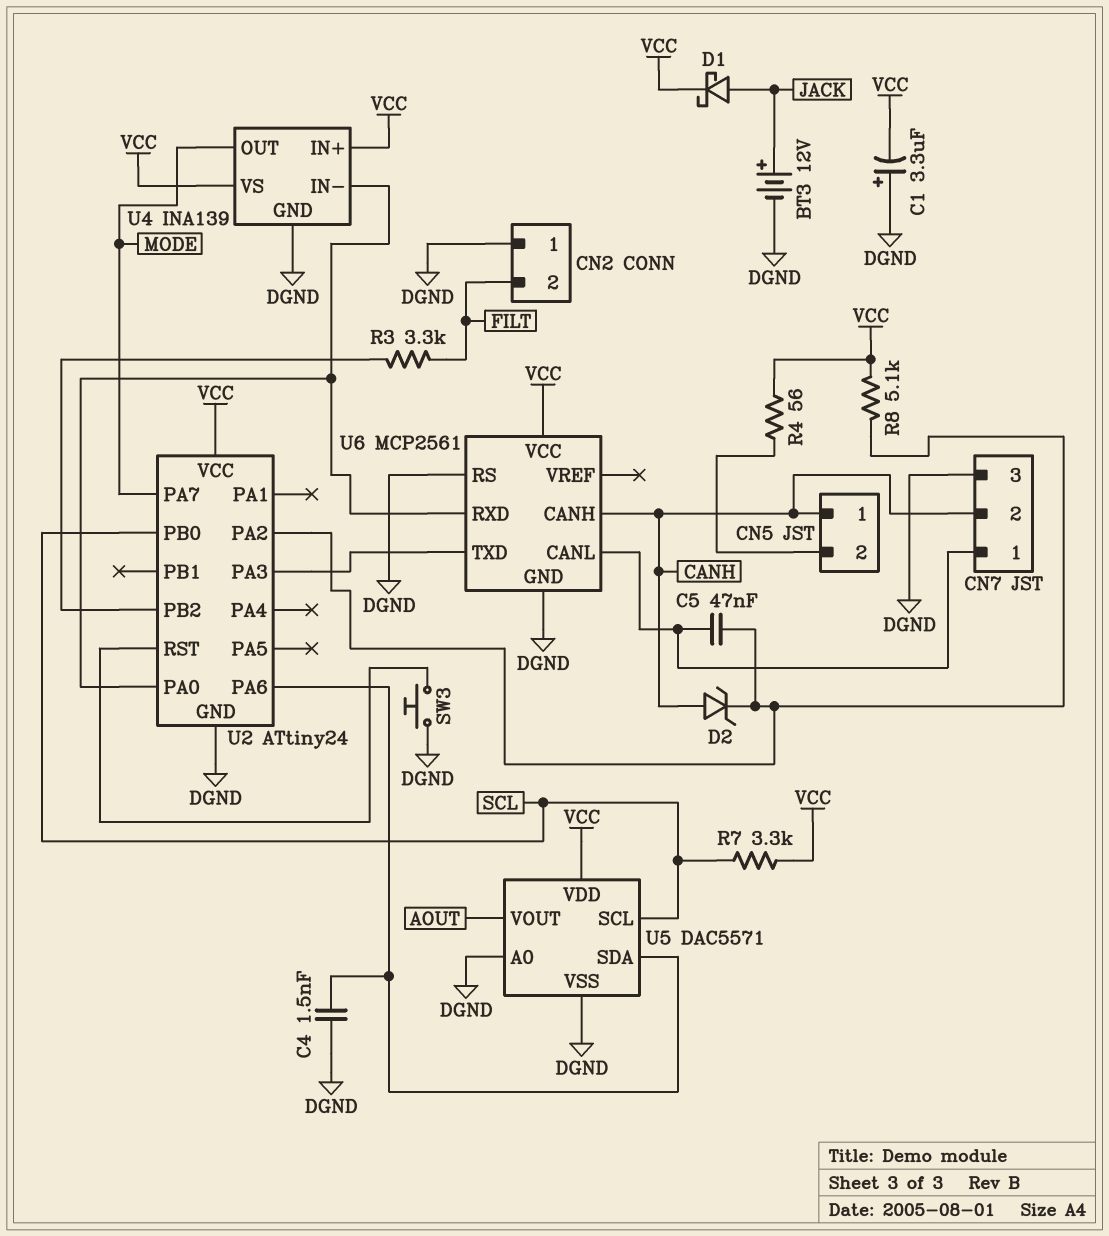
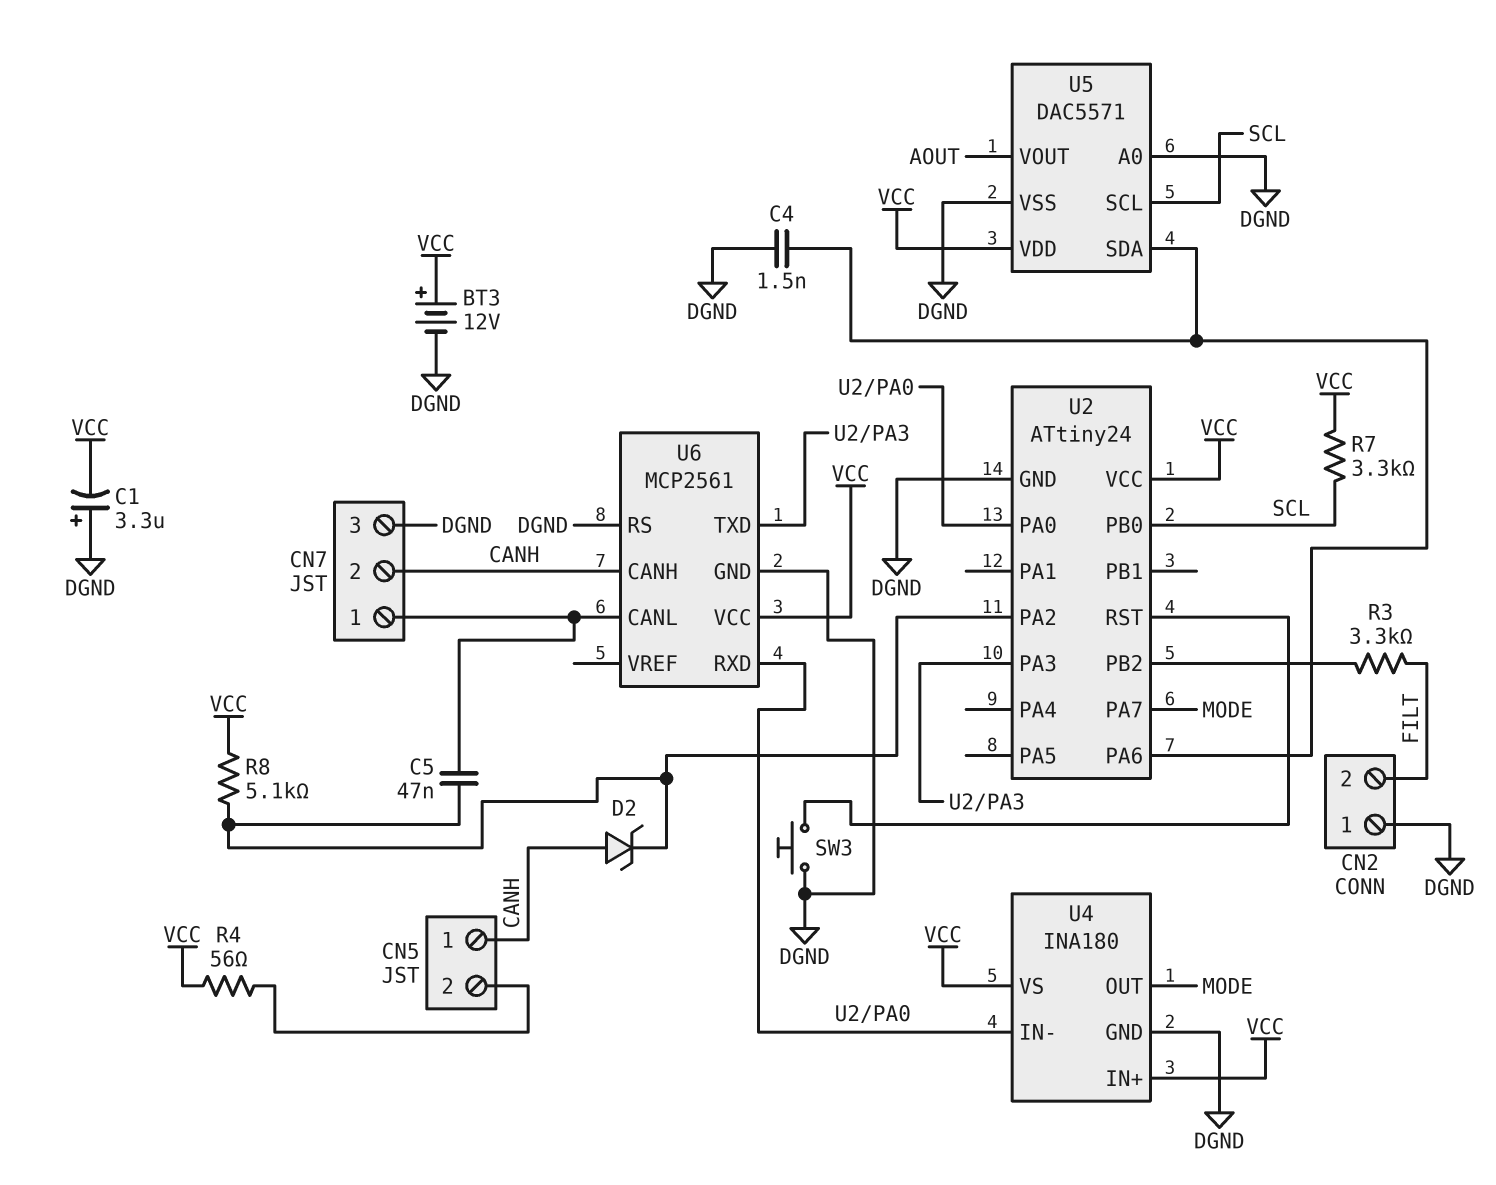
BT3: 12V (plus JACK, minus DGND) -> 12V (plus VCC, minus DGND)
D1: schottky (A JACK, K VCC) -> none
U4: INA139 -> INA180

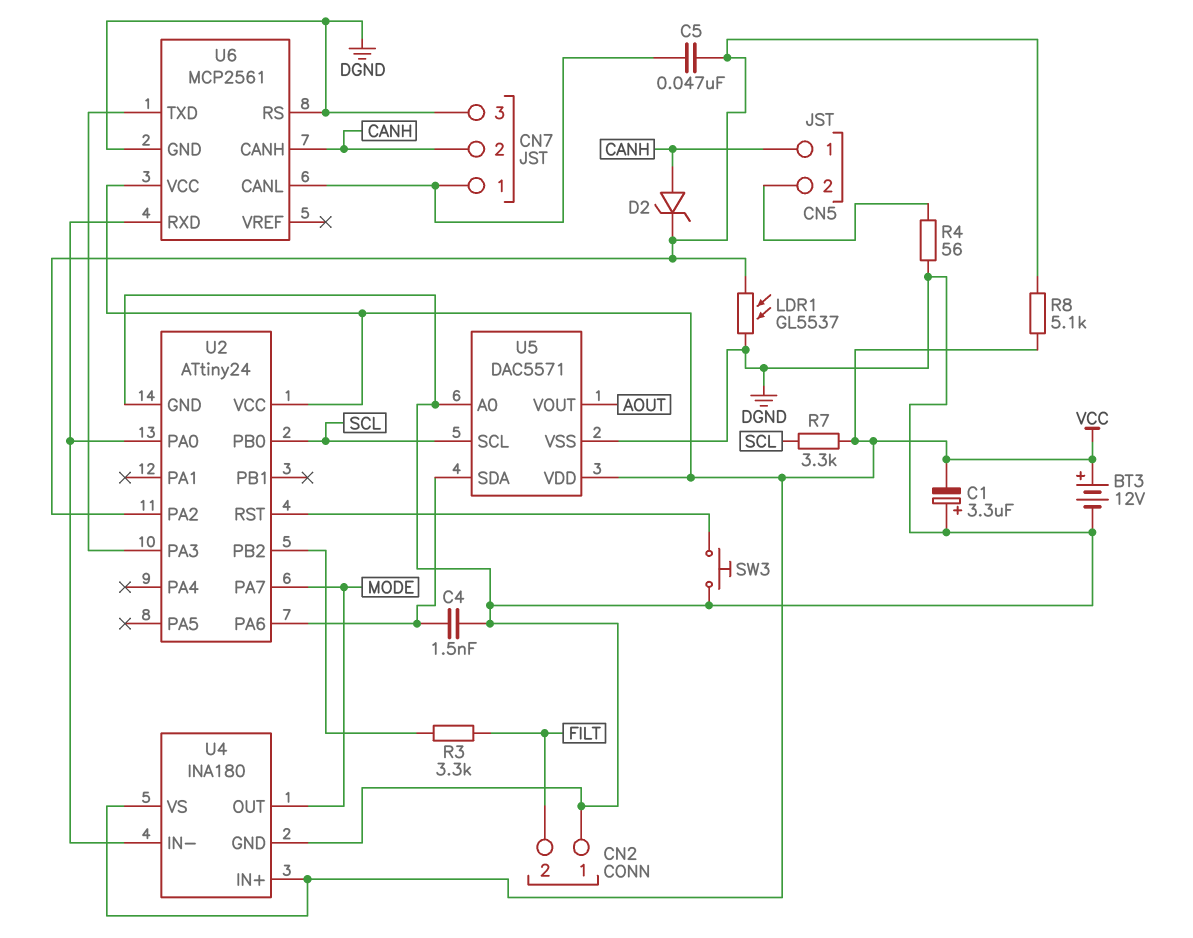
LDR1: none -> GL5537 (DGND, U2/PA2)
R4: 56 (CN5/2, VCC) -> 56 (CN5/2, DGND)

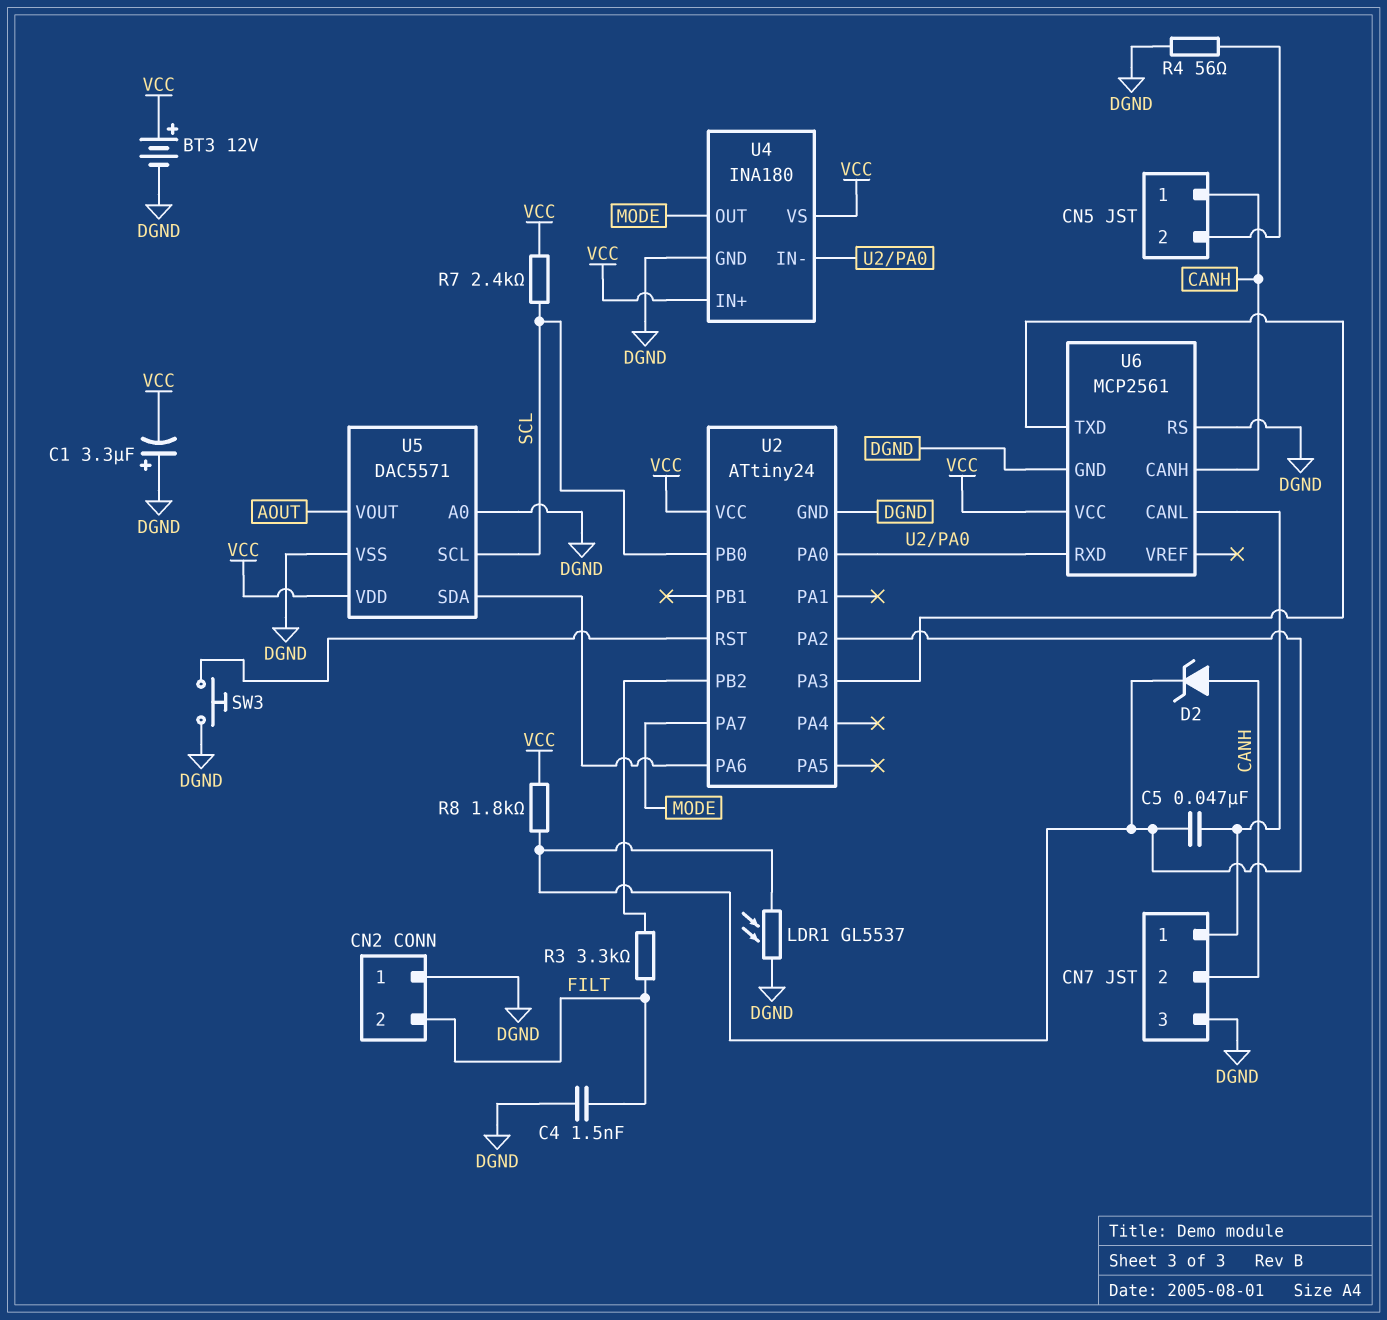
C4: 1.5nF (DGND, U2/PA6) -> 1.5nF (DGND, FILT)
R7: 3.3k (SCL, VCC) -> 2.4k (SCL, VCC)
R8: 5.1k (U2/PA2, VCC) -> 1.8k (U2/PA2, VCC)

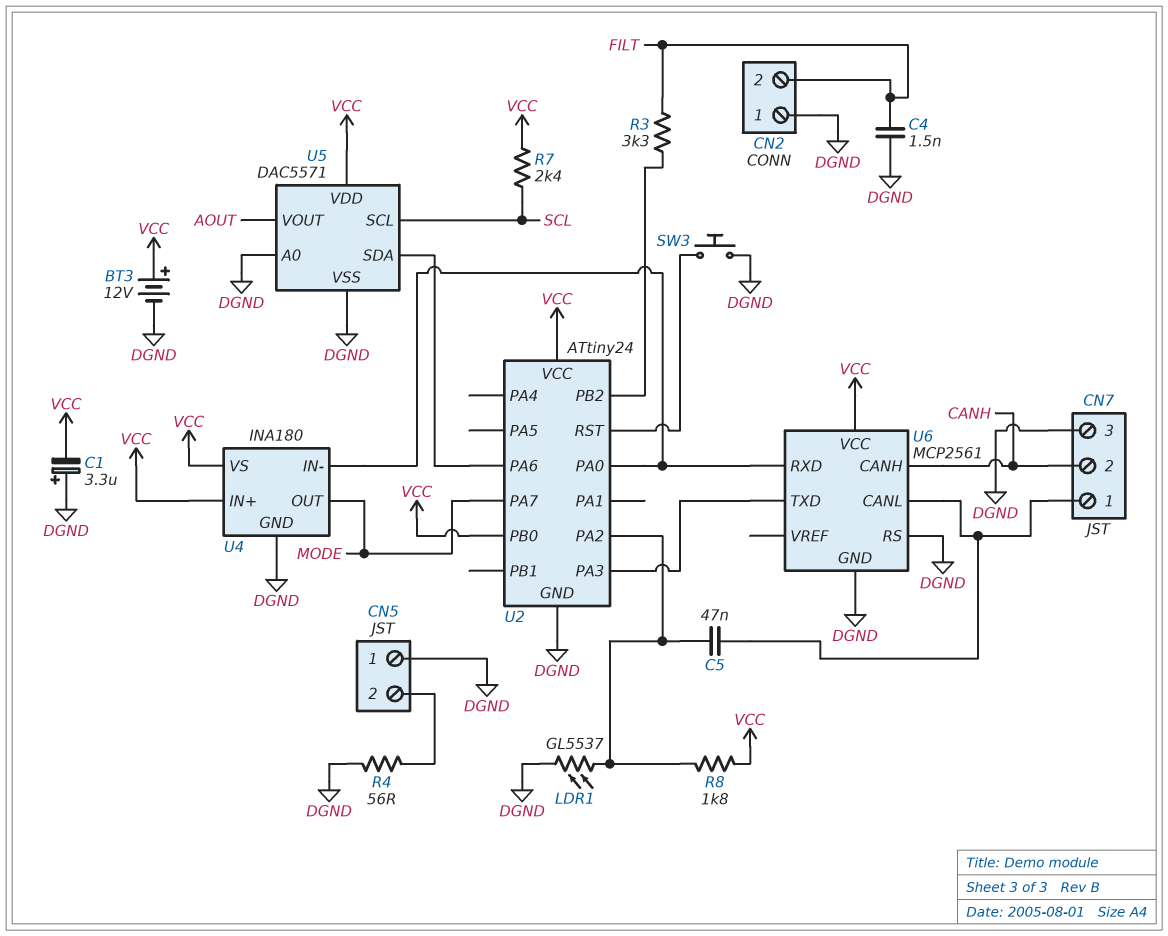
CN5 pin 1: CANH -> DGND
D2: zener (A CANH, K U2/PA2) -> none
U2 pin PB0: SCL -> VCC

